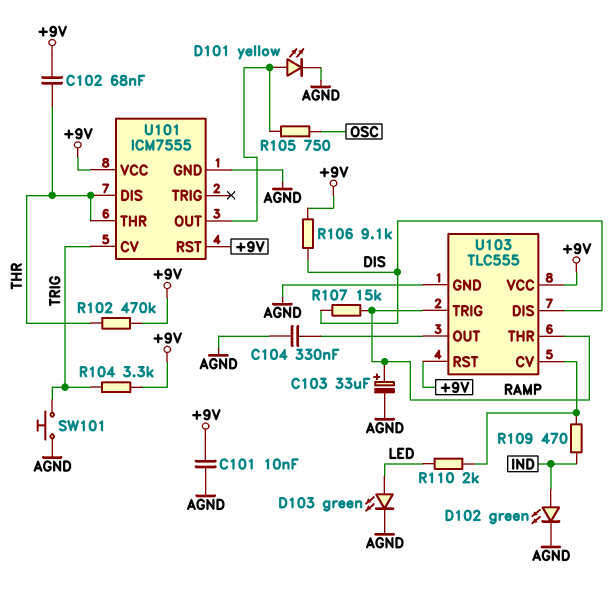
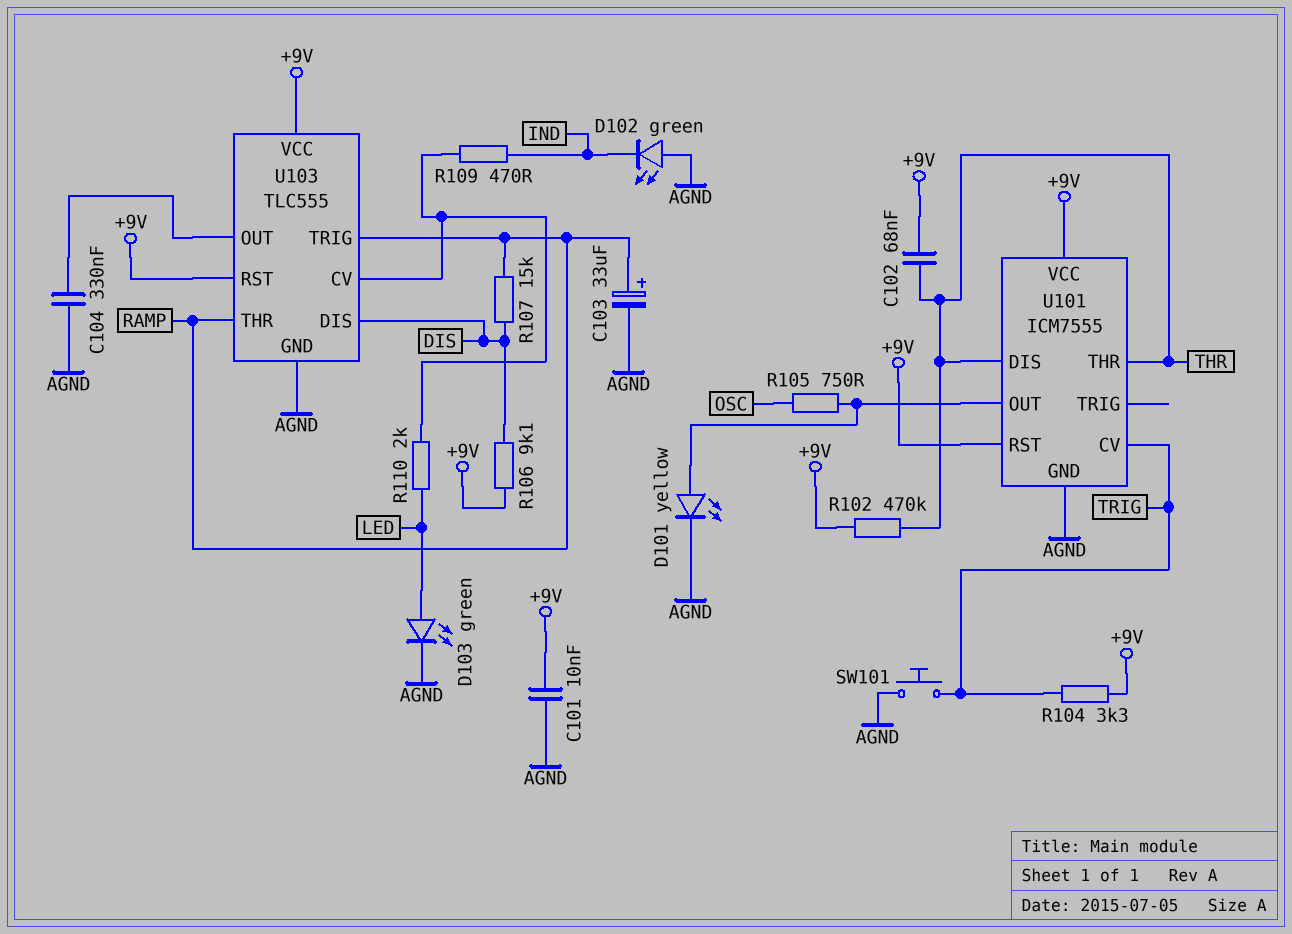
D102: LED green (A IND, K AGND) -> LED green (A AGND, K IND)

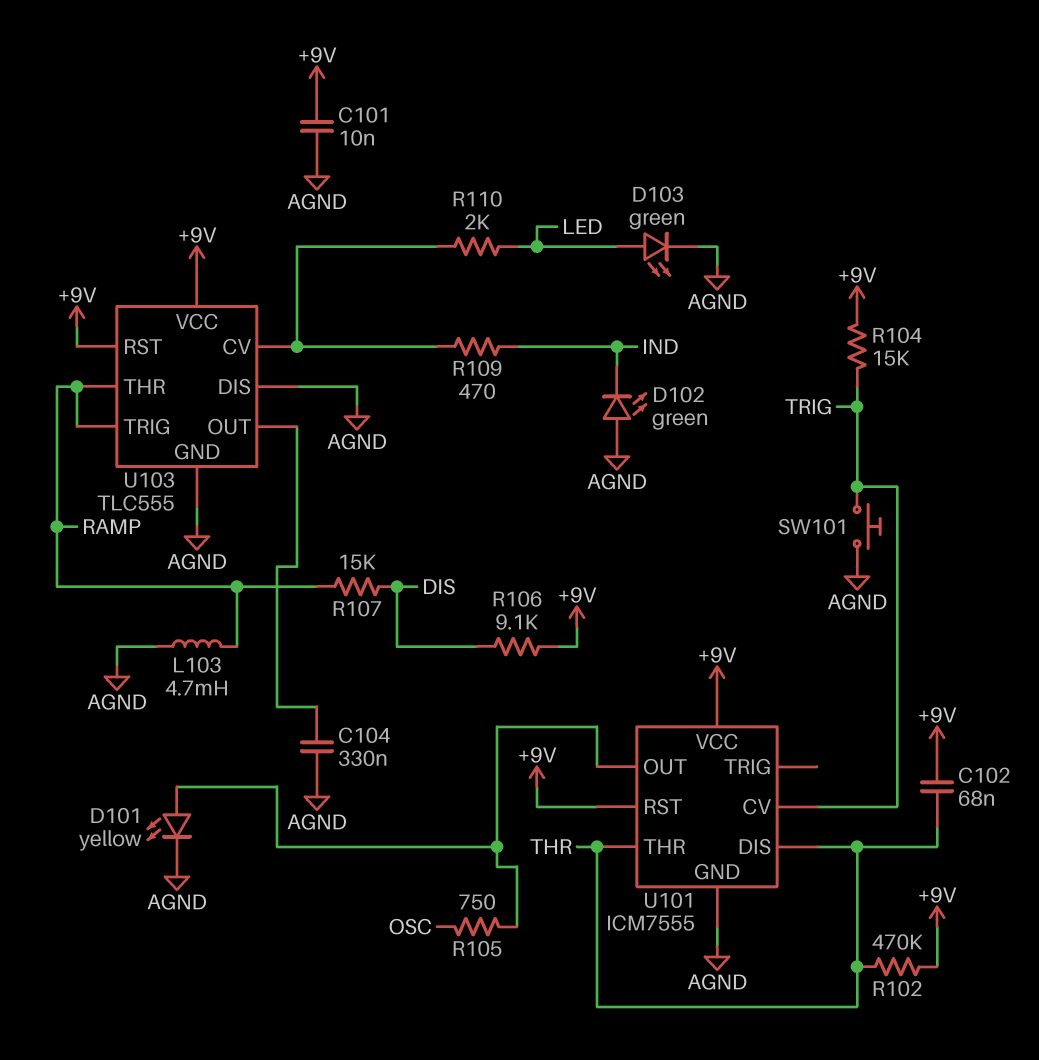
C103: 33uF (plus RAMP, minus AGND) -> none
L103: none -> 4.7mH (AGND, RAMP)
R104: 3.3k (+9V, TRIG) -> 15k (+9V, TRIG)
U103 pin DIS: DIS -> AGND

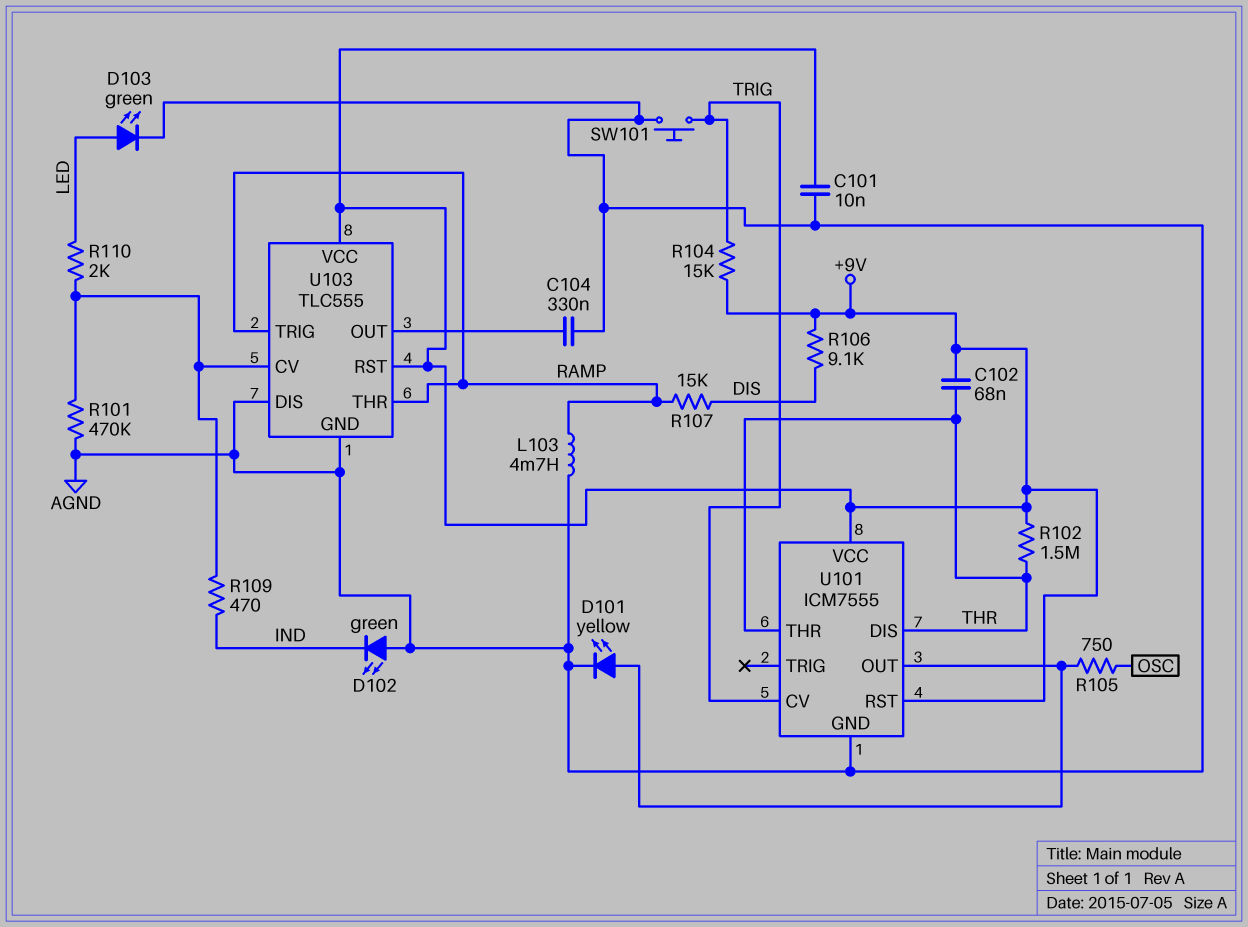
R101: none -> 470k (AGND, U103/CV)
R102: 470k (+9V, THR) -> 1.5M (+9V, THR)

